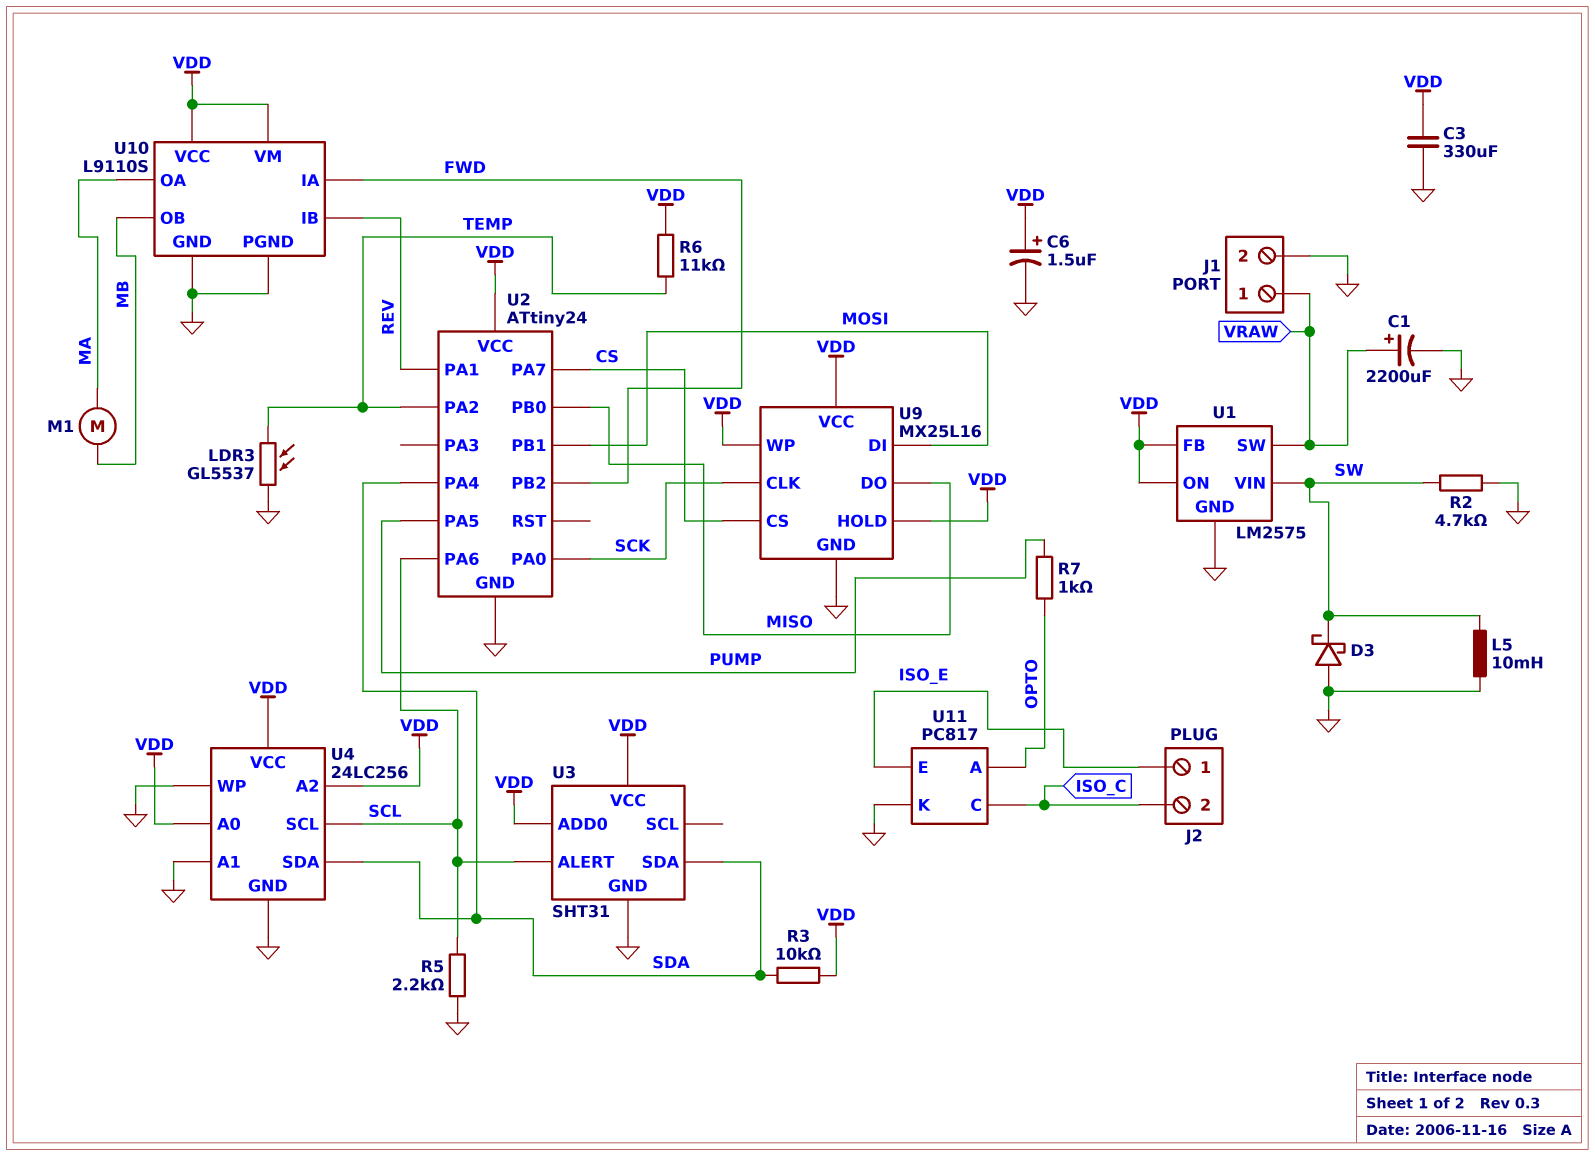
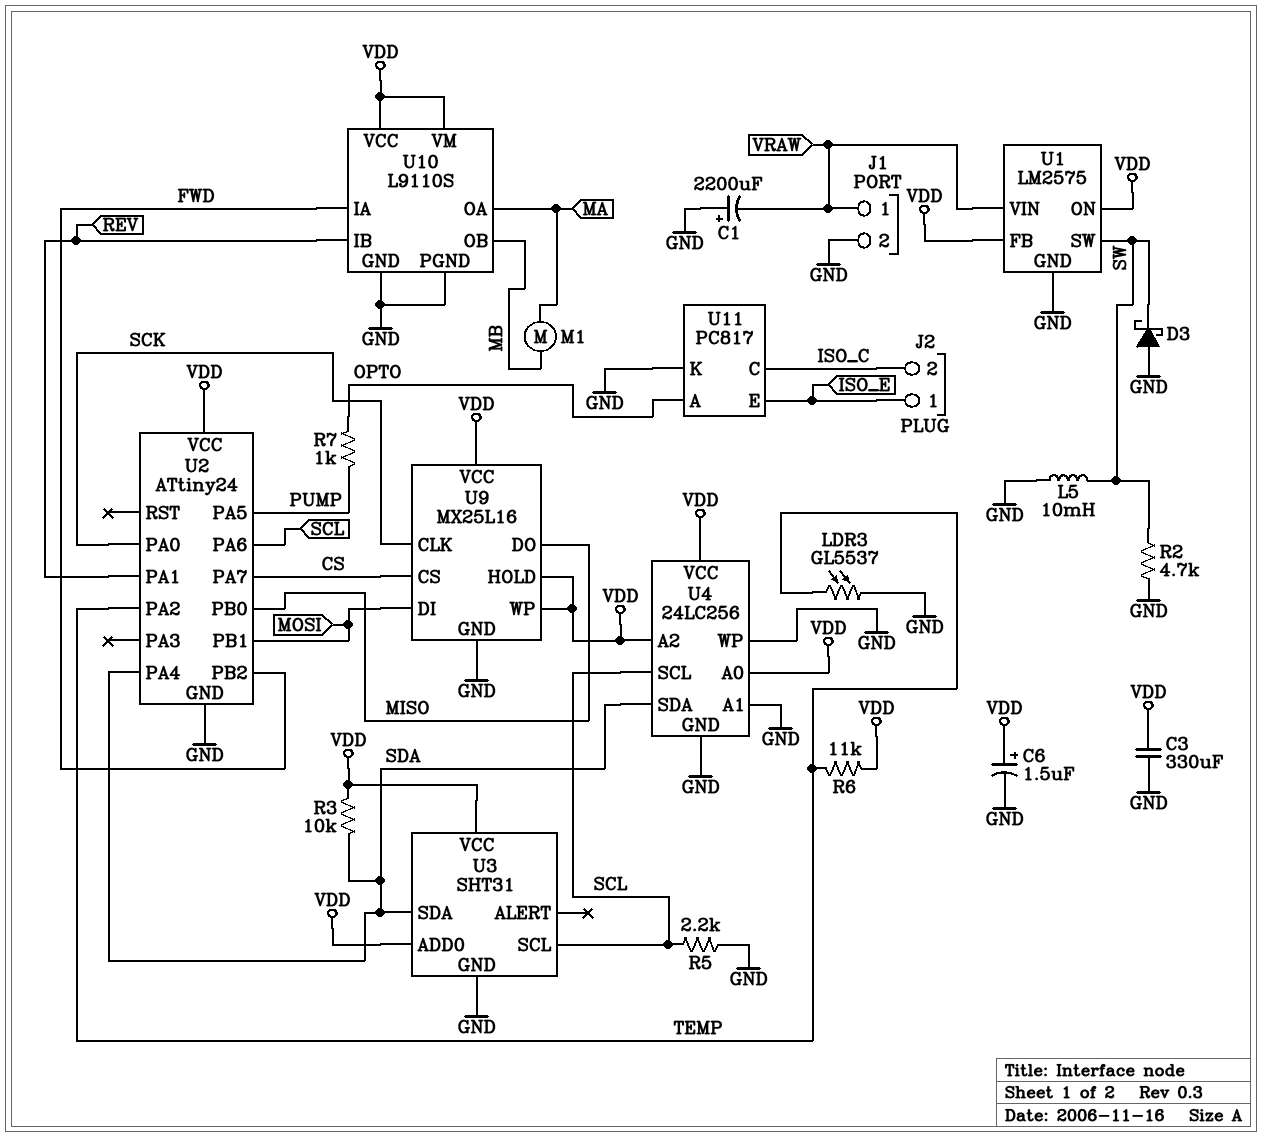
C1: 2200uF (plus VRAW, minus GND) -> 2200uF (plus GND, minus VRAW)
U1 pin SW: VRAW -> SW
U1 pin VIN: SW -> VRAW
U3 pin ALERT: SCL -> none
U3 pin SCL: none -> SCL

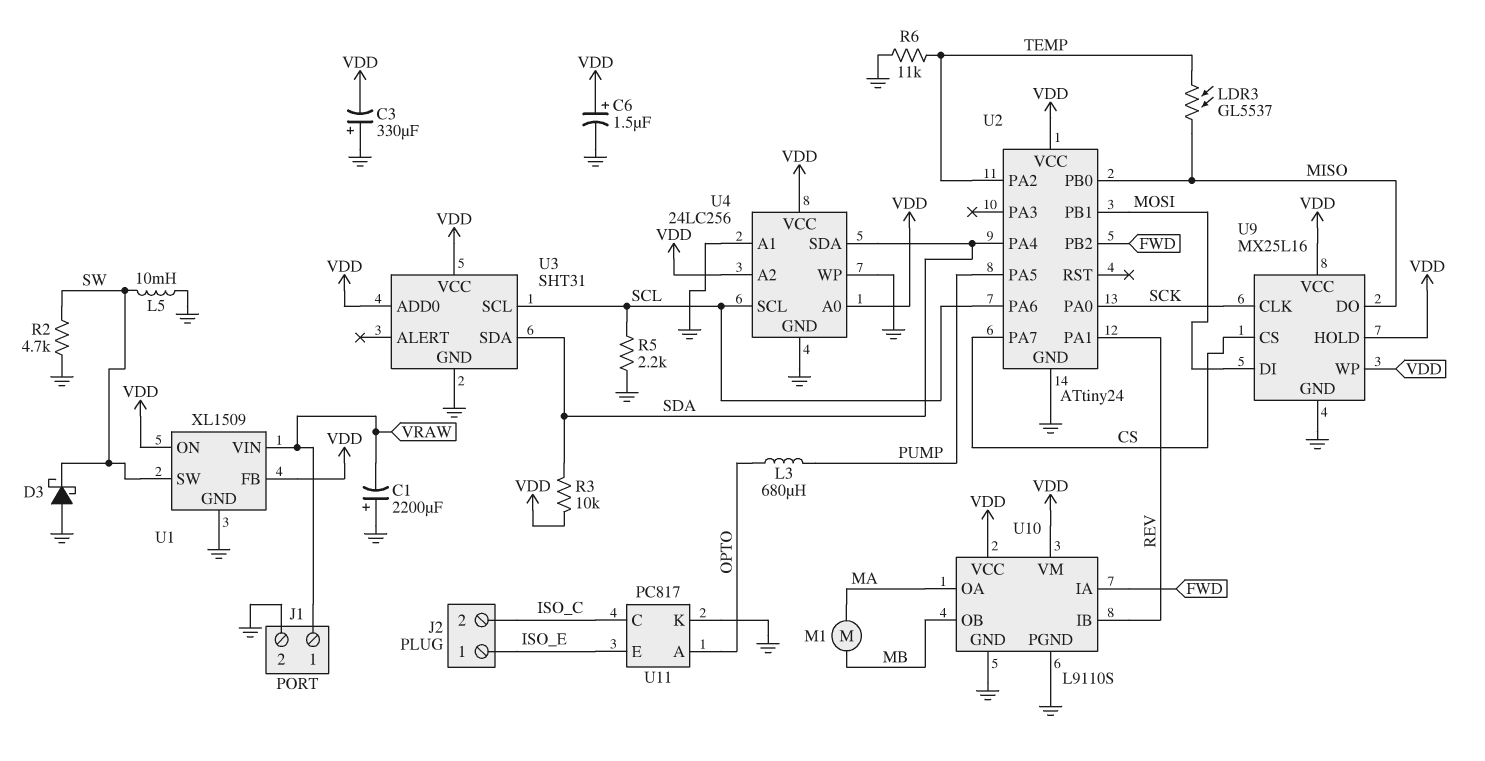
C3: 330uF (GND, VDD) -> 330uF (plus GND, minus VDD)
L3: none -> 680uH (OPTO, PUMP)
LDR3: GL5537 (GND, TEMP) -> GL5537 (MISO, TEMP)
R6: 11k (TEMP, VDD) -> 11k (GND, TEMP)
R7: 1k (OPTO, PUMP) -> none
U1: LM2575 -> XL1509

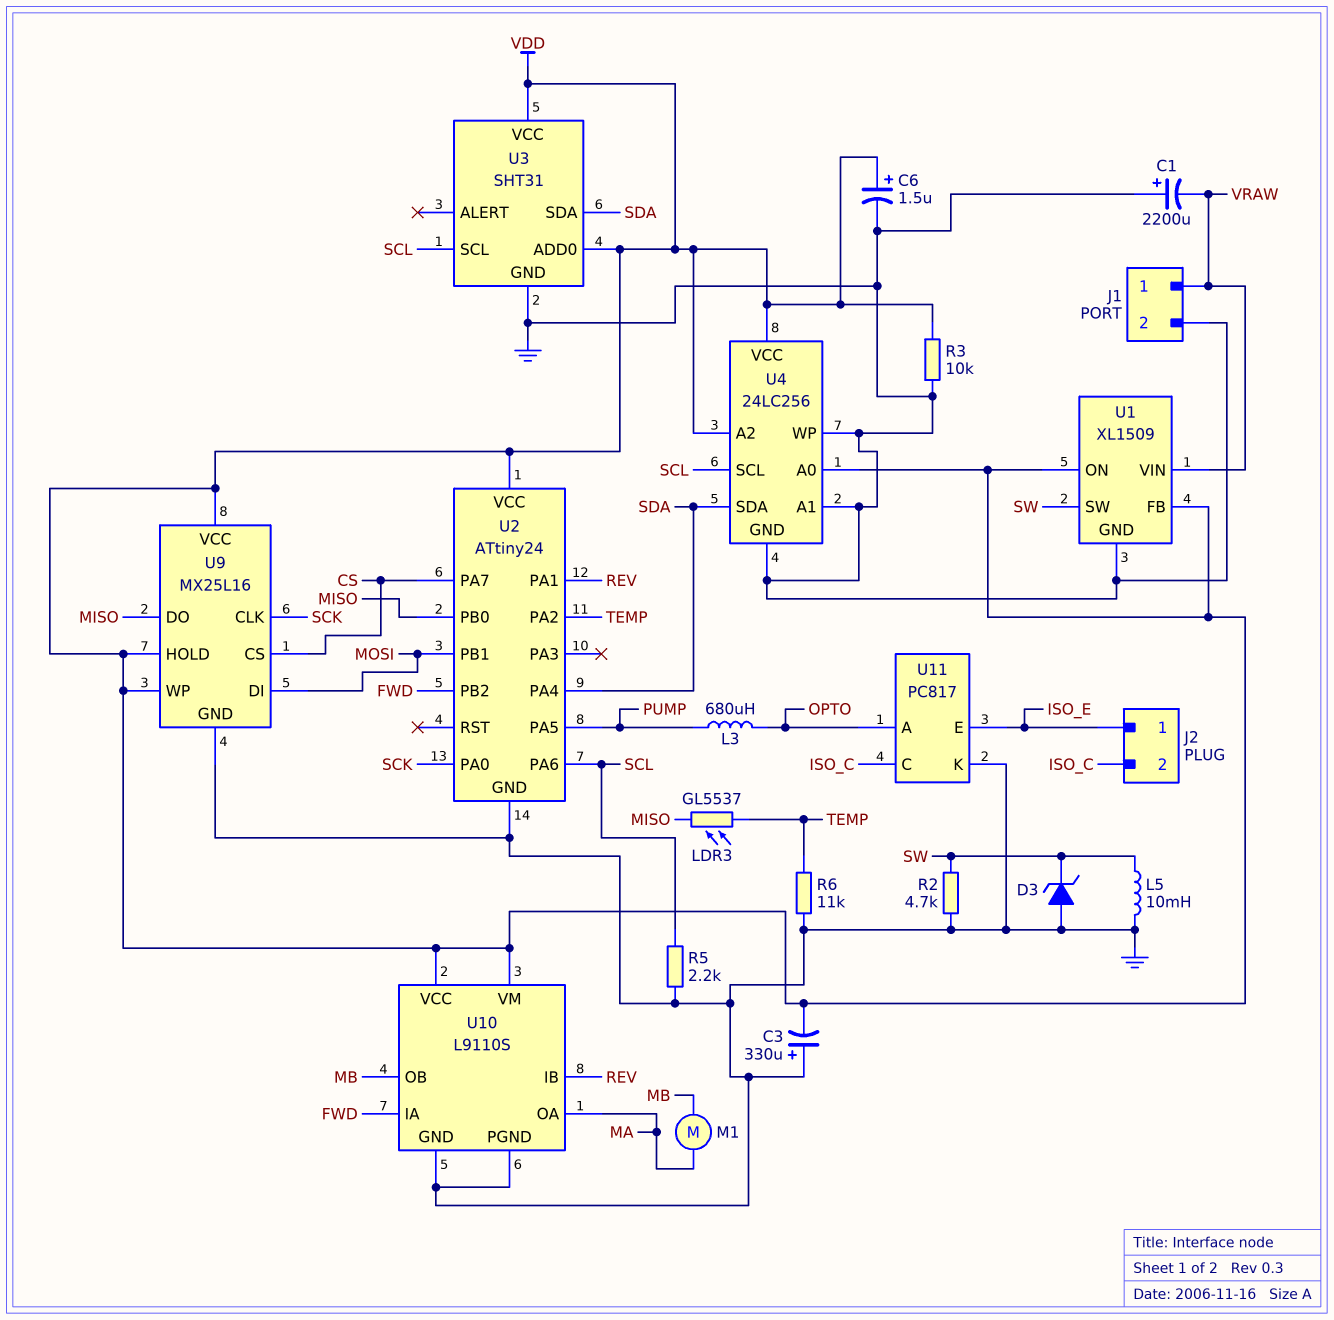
D3: schottky (A GND, K SW) -> zener (A GND, K SW)
R3: 10k (SDA, VDD) -> 10k (GND, VDD)

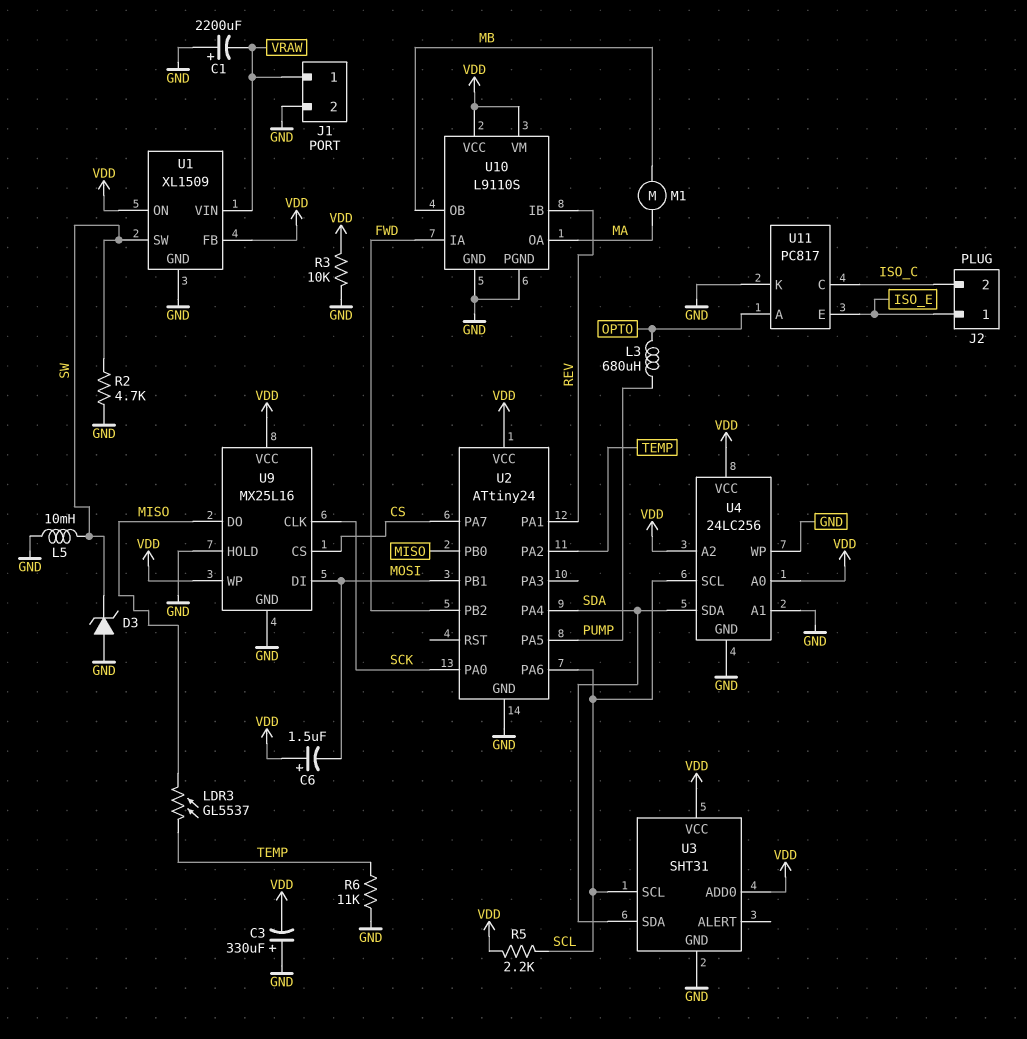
C6: 1.5uF (plus VDD, minus GND) -> 1.5uF (plus VDD, minus MOSI)
R5: 2.2k (GND, SCL) -> 2.2k (SCL, VDD)
U9 pin HOLD: VDD -> GND

